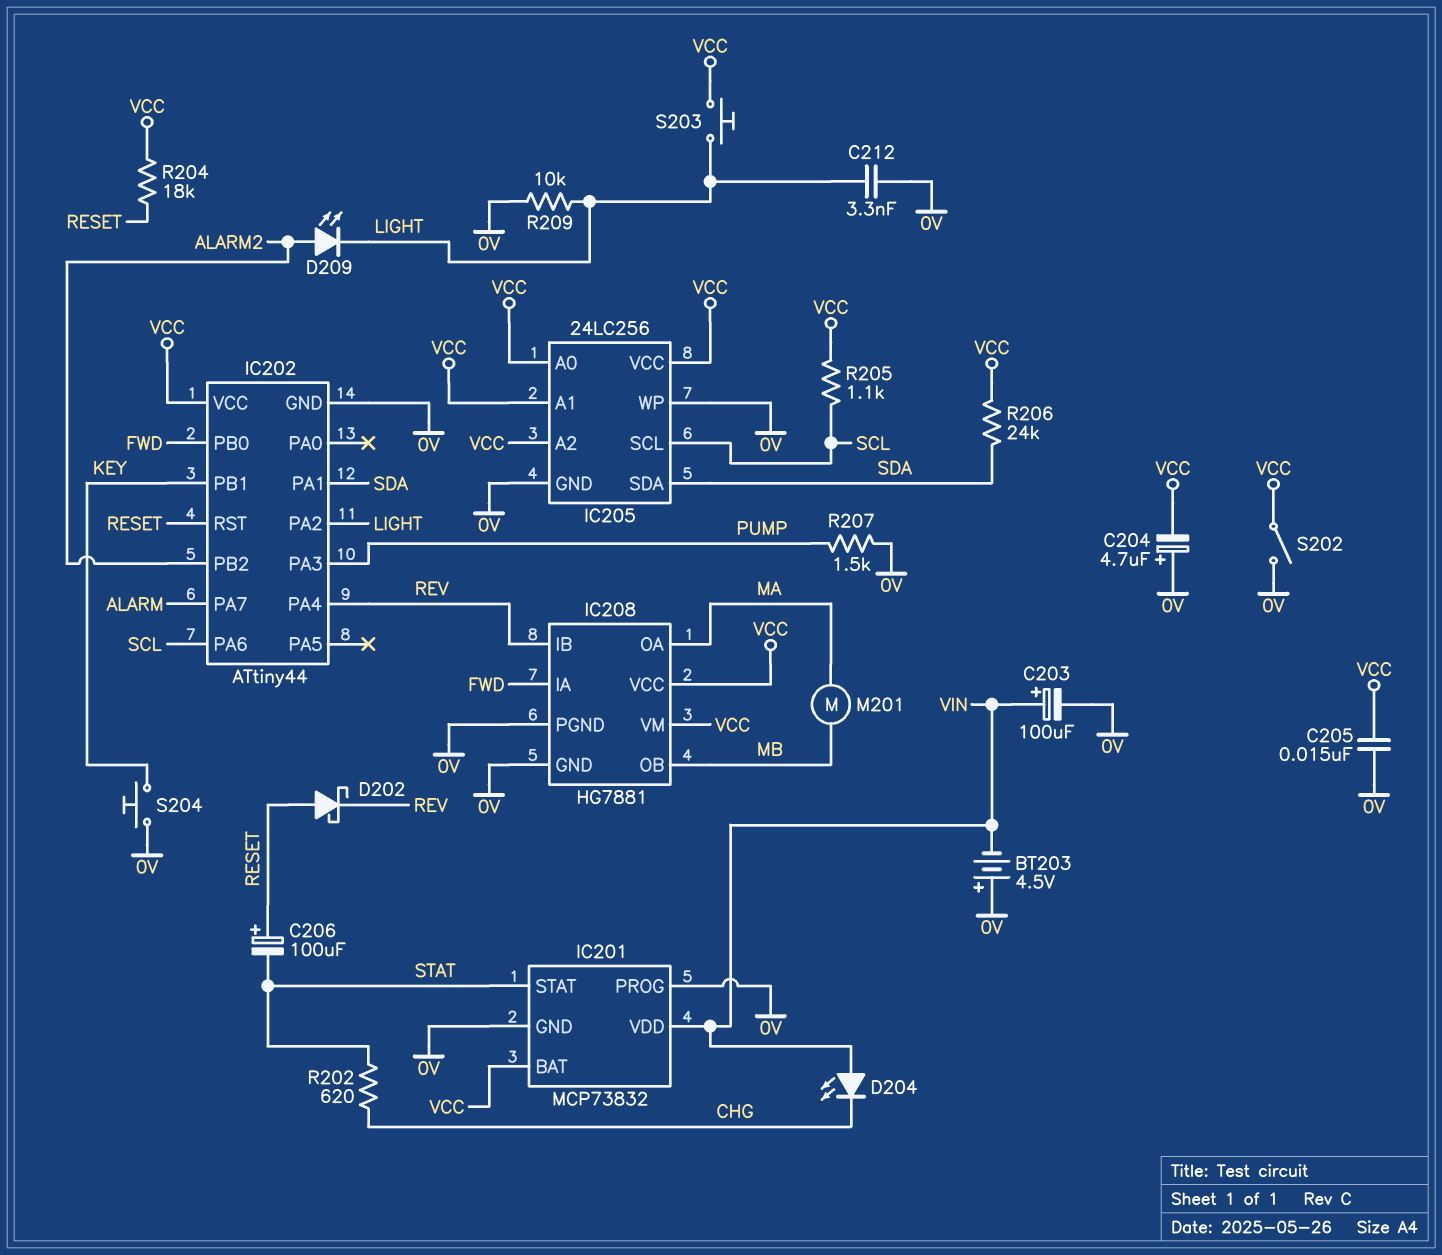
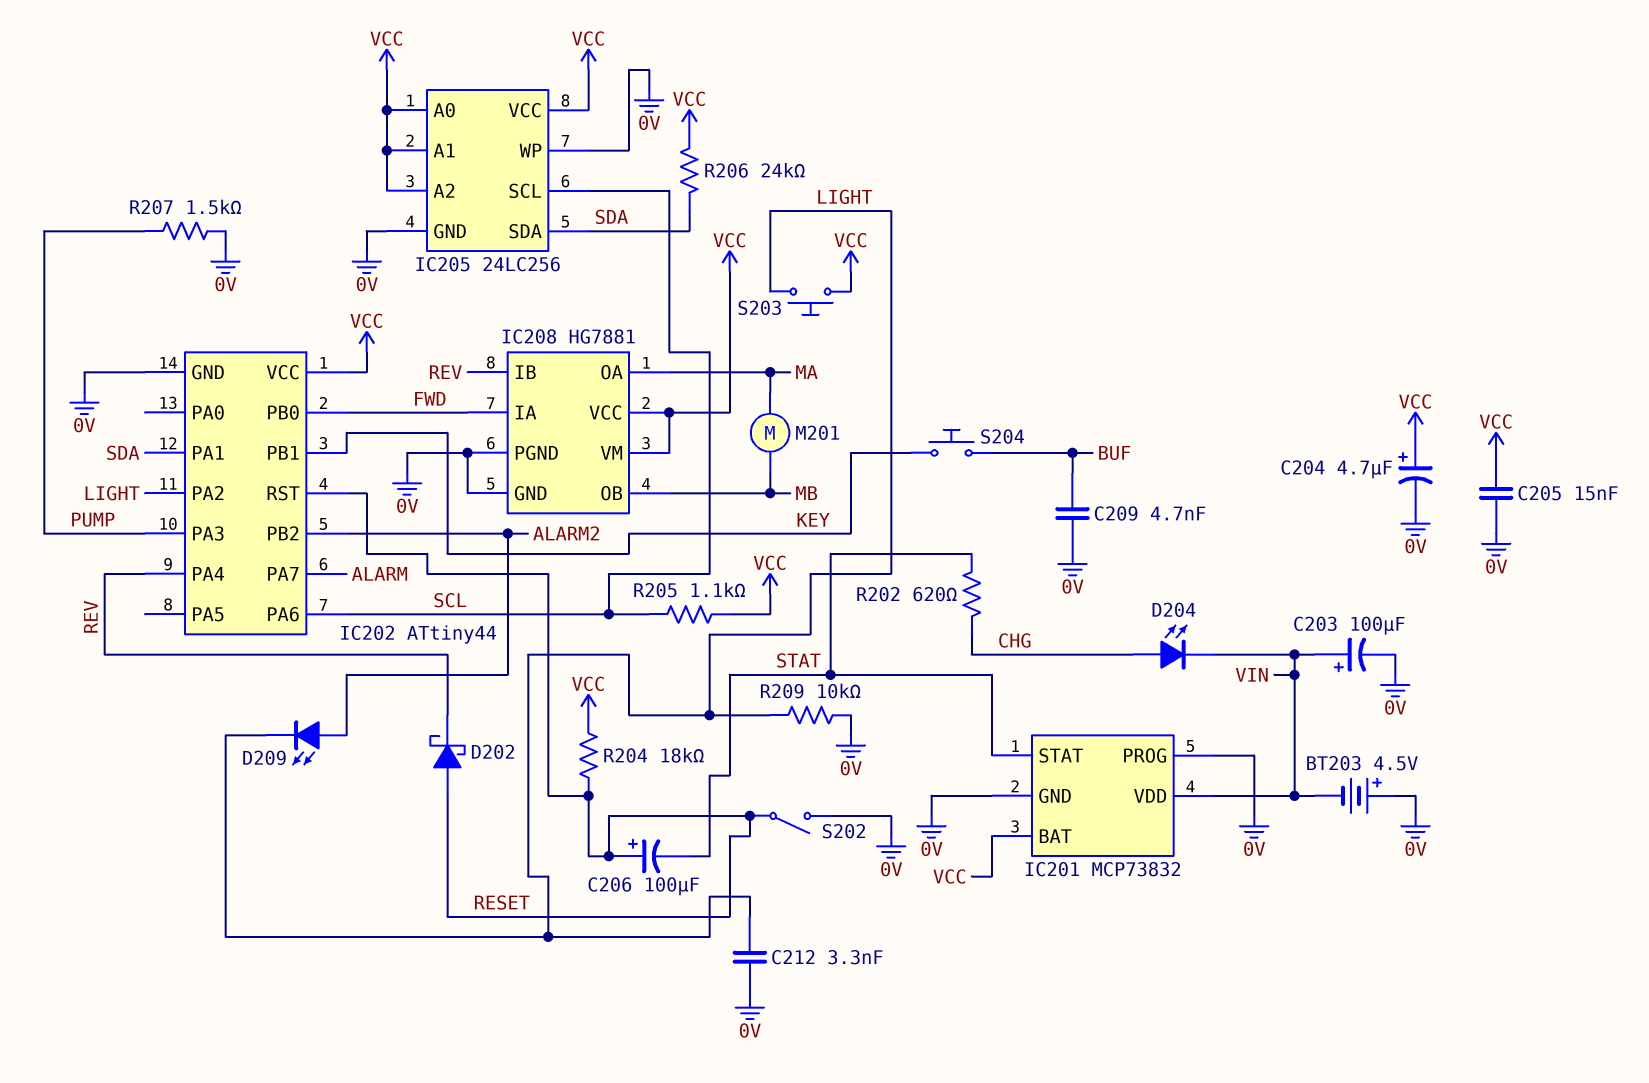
C204: 4.7uF (plus 0V, minus VCC) -> 4.7uF (plus VCC, minus 0V)
C209: none -> 4.7nF (0V, BUF)
D204: LED (A VIN, K CHG) -> LED (A CHG, K VIN)
S202: switch (0V, VCC) -> switch (0V, RESET)
S204: button (0V, KEY) -> button (BUF, KEY)

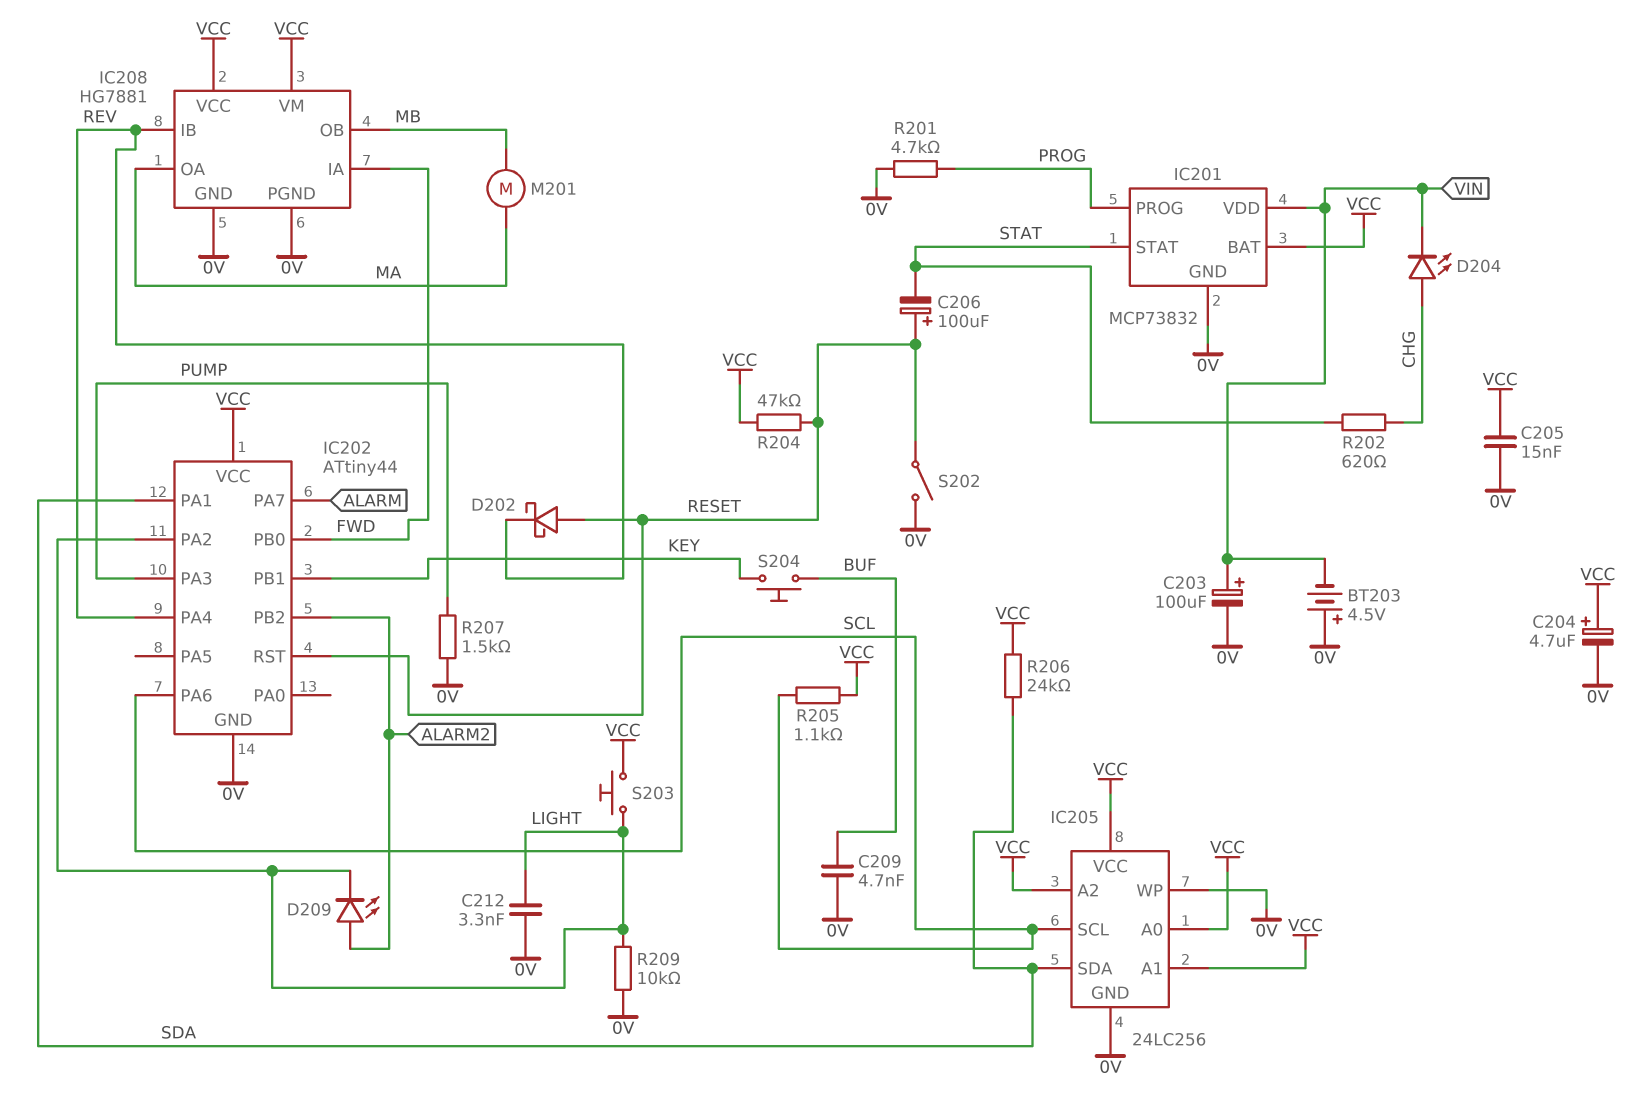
IC201 pin PROG: 0V -> PROG
R201: none -> 4.7k (0V, PROG)
R204: 18k (RESET, VCC) -> 47k (RESET, VCC)

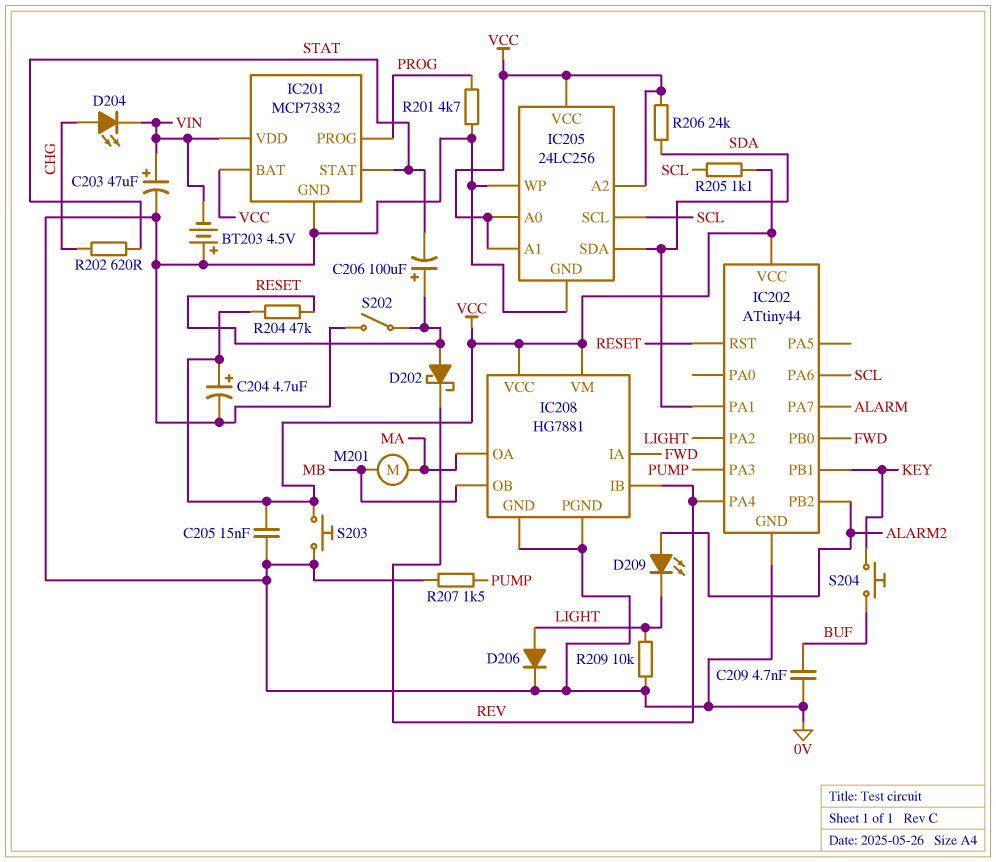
C203: 100uF (plus VIN, minus 0V) -> 47uF (plus VIN, minus 0V)
C212: 3.3nF (0V, LIGHT) -> none
D206: none -> diode (A LIGHT, K 0V)
S203: button (LIGHT, VCC) -> button (0V, VCC)

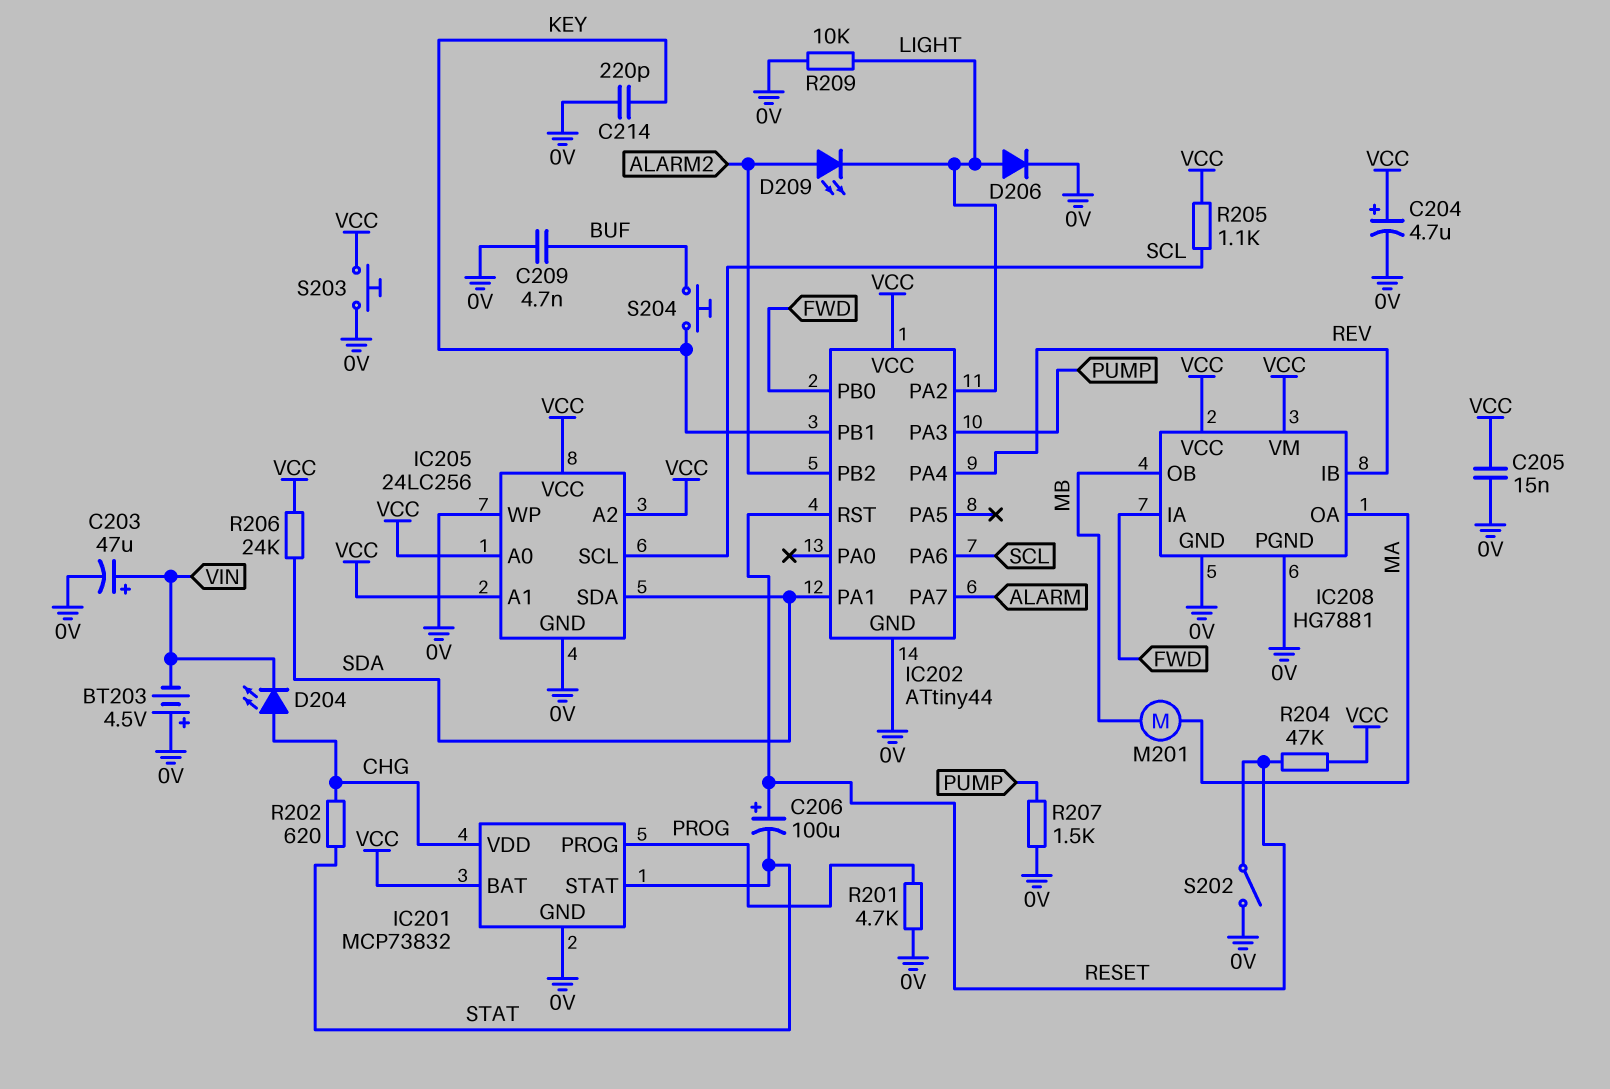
C214: none -> 220pF (0V, KEY)
D202: schottky (A RESET, K REV) -> none
IC201 pin VDD: VIN -> CHG

